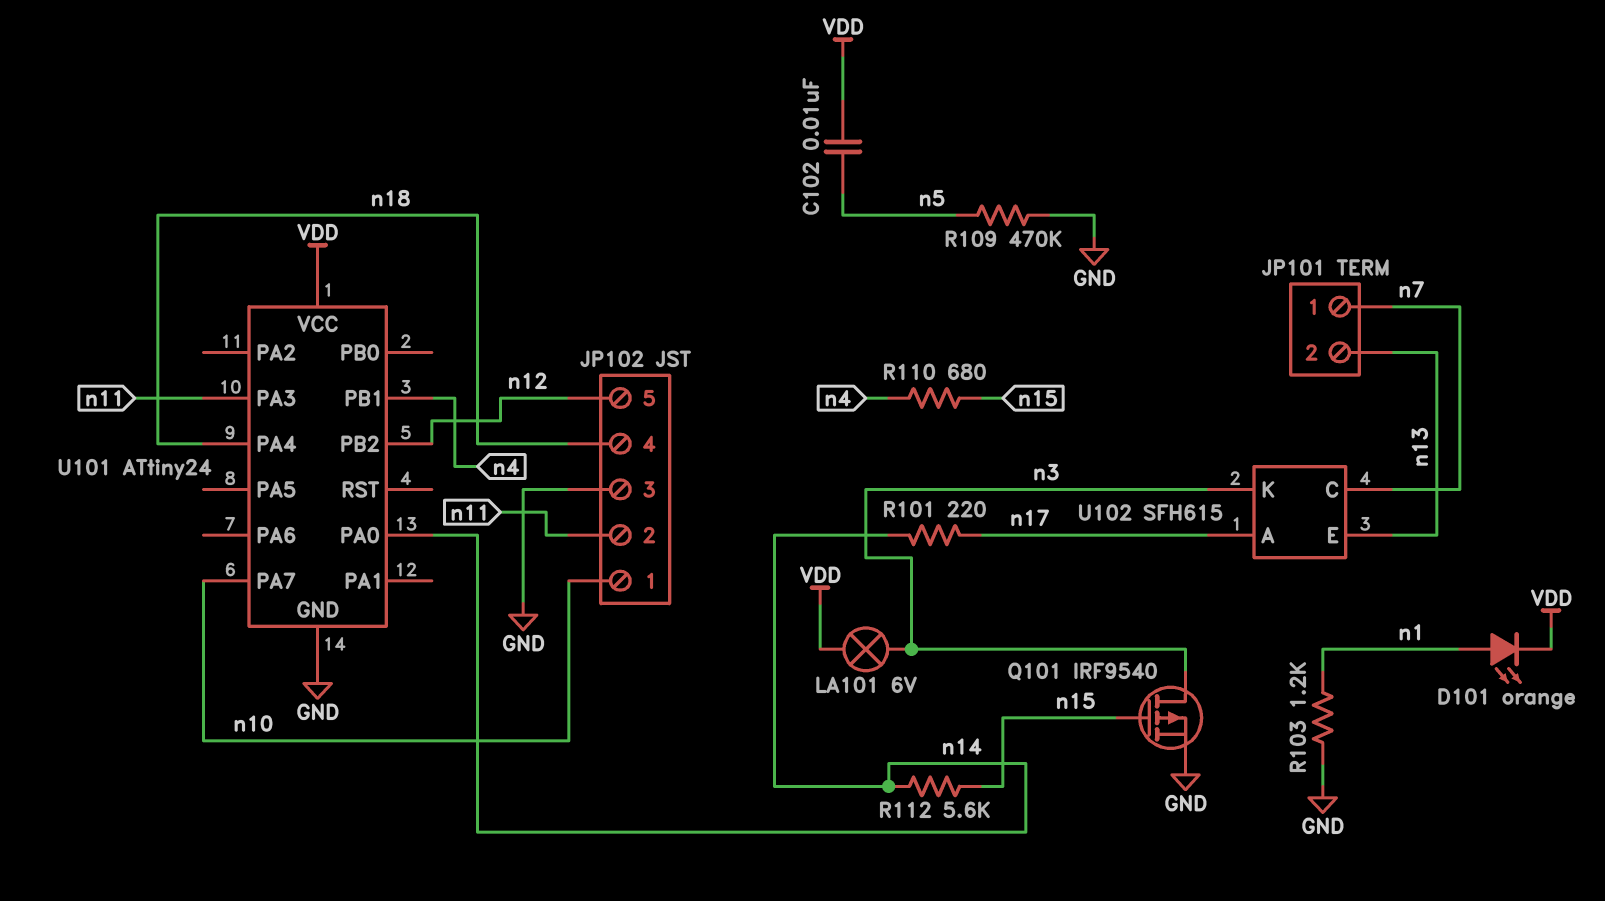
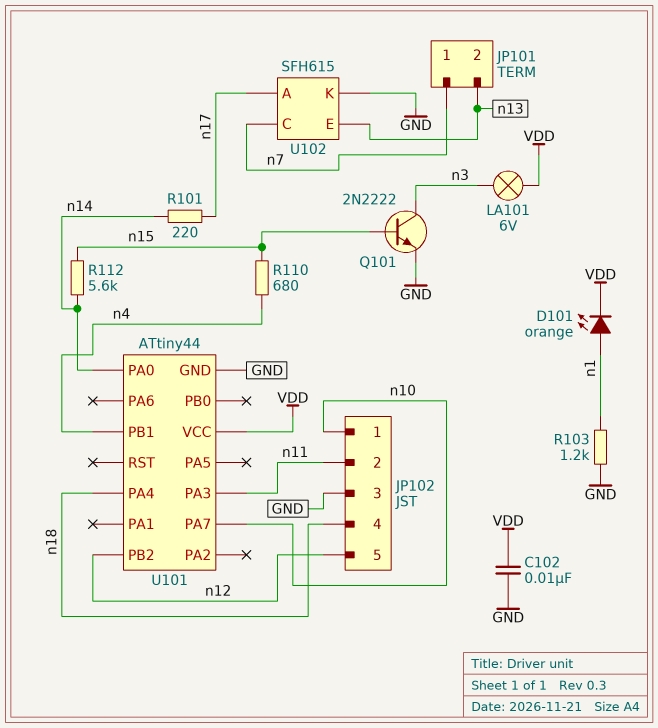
C102: 10nF (VDD, n5) -> 10nF (GND, VDD)
Q101: PMOS IRF9540 (G n15, D n3, S GND) -> NPN 2N2222 (B n15, C n3, E GND)
R109: 470k (GND, n5) -> none
U101: ATtiny24 -> ATtiny44
U102 pin K: n3 -> GND

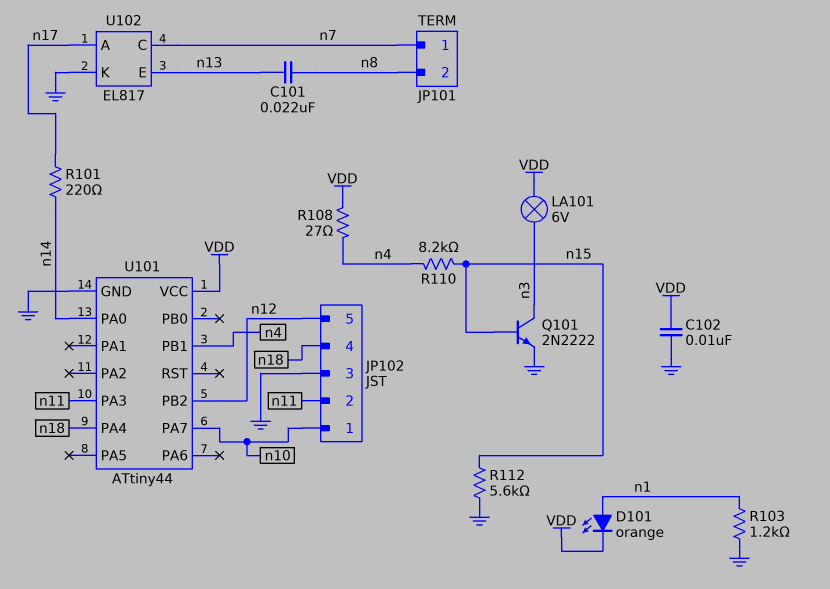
C101: none -> 22nF (n8, n13)
JP101 pin 2: n13 -> n8
R108: none -> 27 (VDD, n4)
R110: 680 (n4, n15) -> 8.2k (n4, n15)
R112: 5.6k (n14, n15) -> 5.6k (GND, n15)
U102: SFH615 -> EL817

